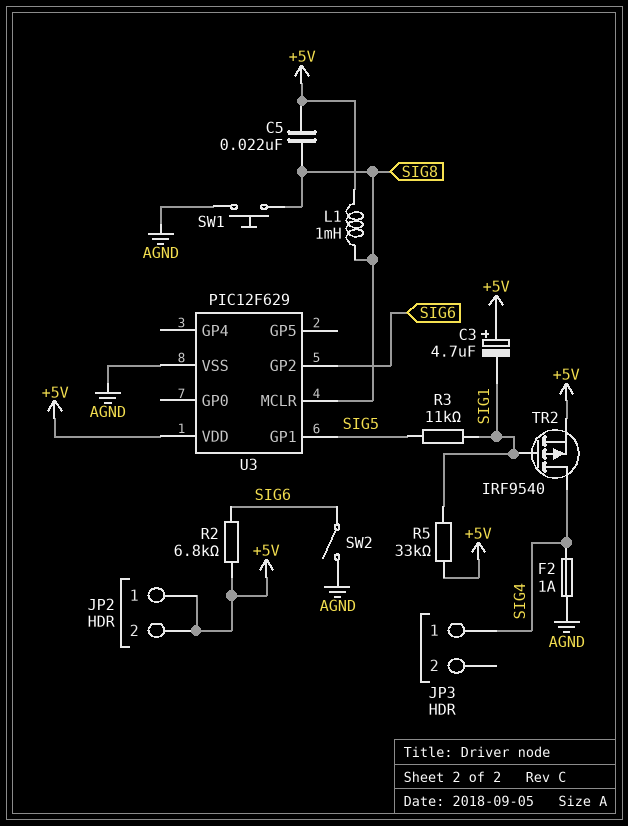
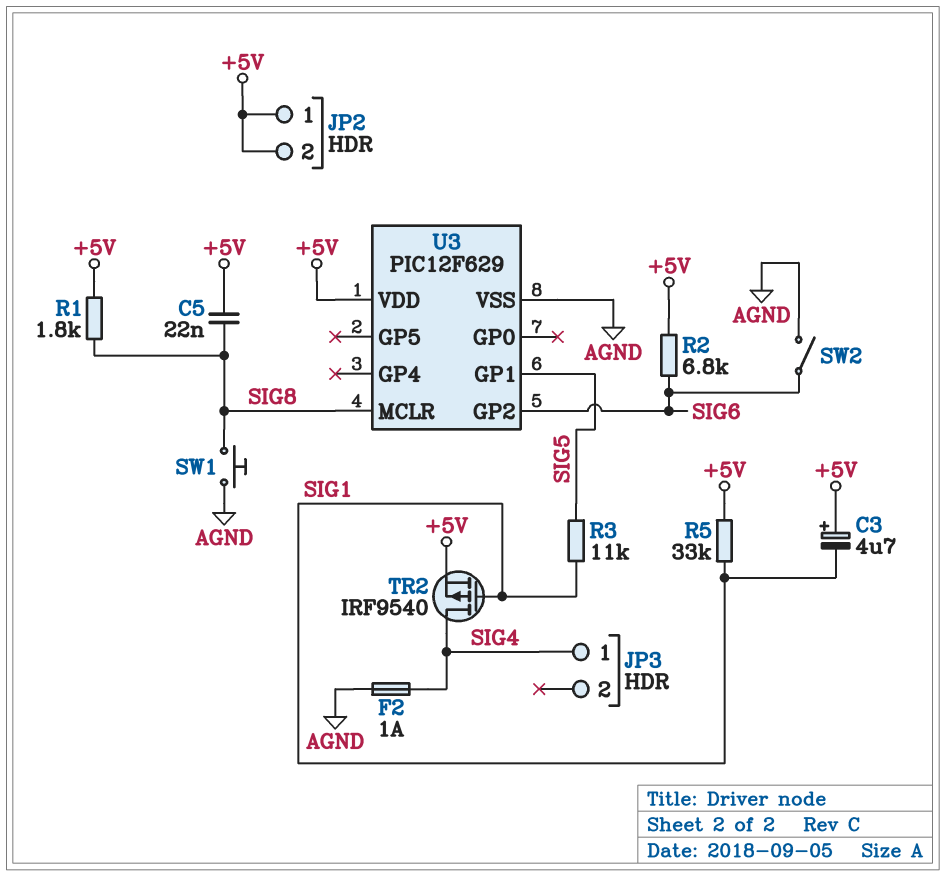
L1: 1mH (+5V, SIG8) -> none
R1: none -> 1.8k (+5V, SIG8)

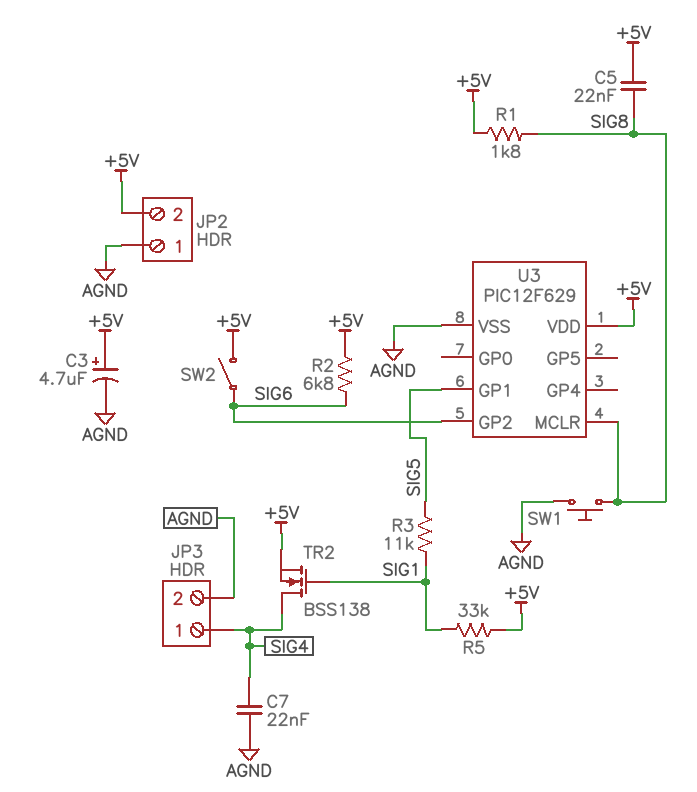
C3: 4.7uF (plus +5V, minus SIG1) -> 4.7uF (plus +5V, minus AGND)
C7: none -> 22nF (AGND, SIG4)
F2: 1A (AGND, SIG4) -> none
JP2 pin 1: +5V -> AGND
JP3 pin 2: none -> AGND
SW2: switch (AGND, SIG6) -> switch (+5V, SIG6)
TR2: PMOS IRF9540 (G SIG1, D SIG4, S +5V) -> NMOS BSS138 (G SIG1, D SIG4, S +5V)

